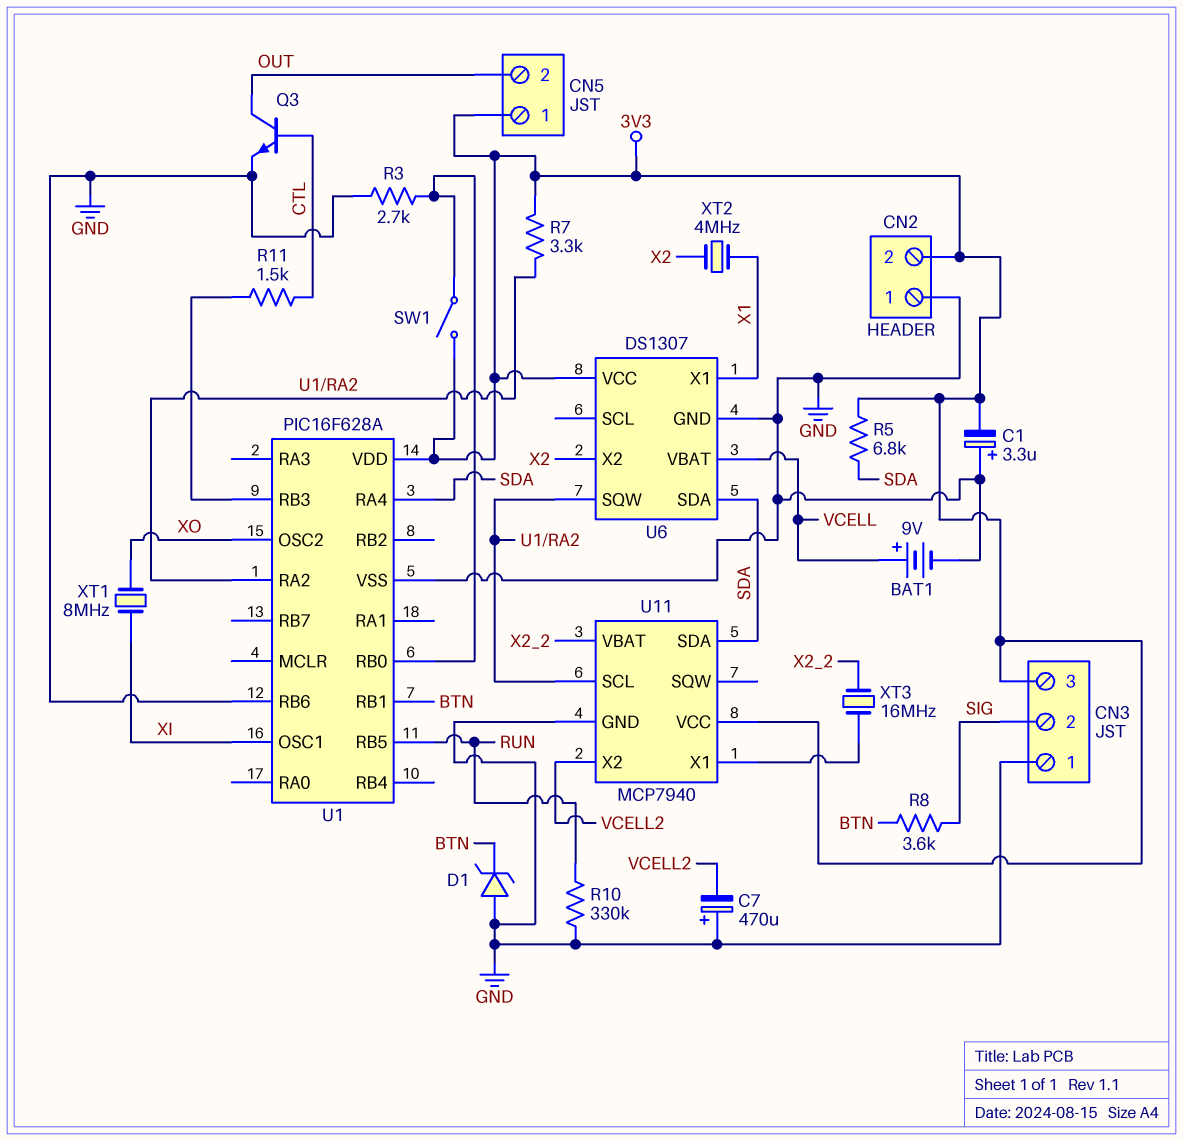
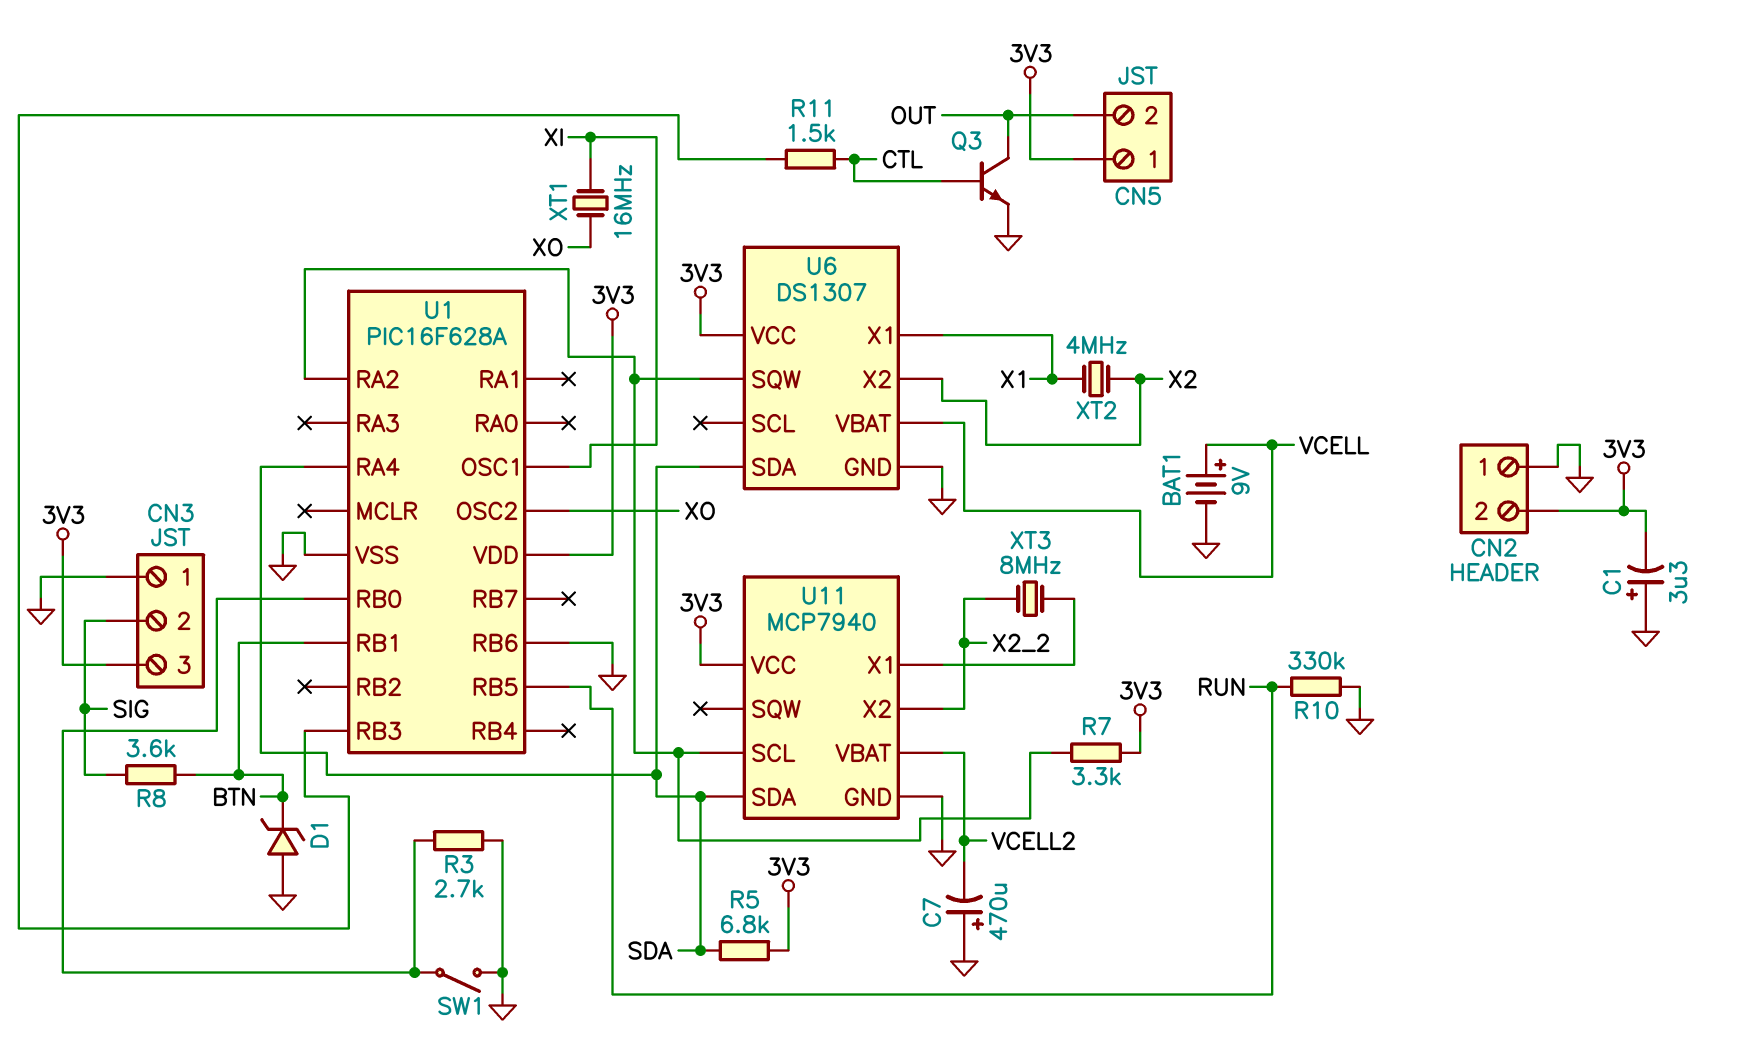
SW1: switch (3V3, U1/RB0) -> switch (GND, U1/RB0)
U11 pin VBAT: X2_2 -> VCELL2
U11 pin X2: VCELL2 -> X2_2
XT1: 8MHz (XI, XO) -> 16MHz (XI, XO)
XT3: 16MHz (U11/X1, X2_2) -> 8MHz (U11/X1, X2_2)

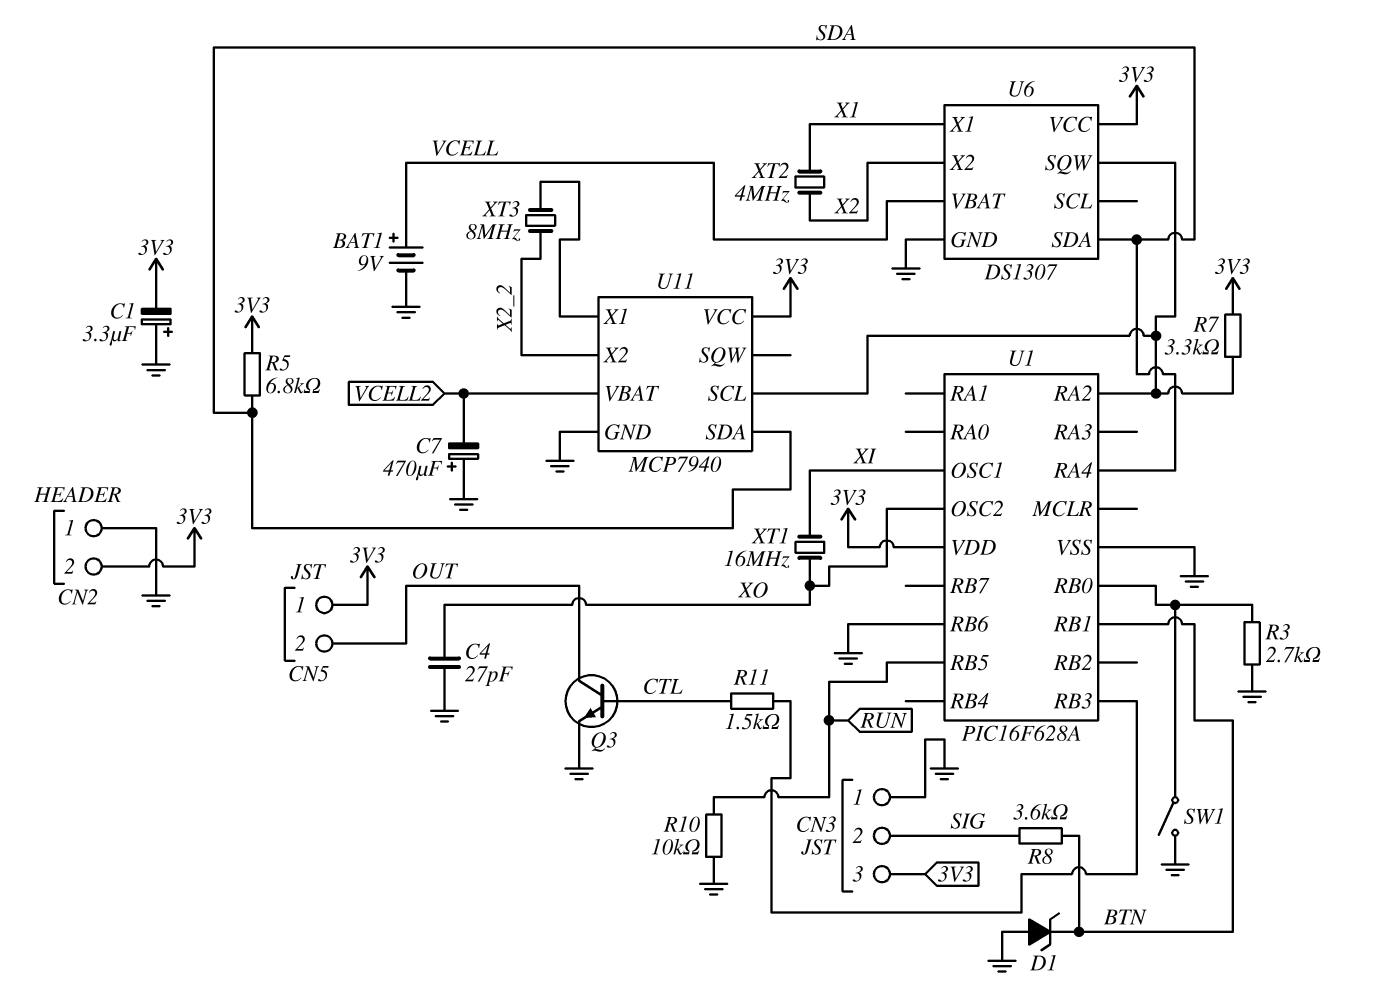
C4: none -> 27pF (GND, XO)
R10: 330k (GND, RUN) -> 10k (GND, RUN)

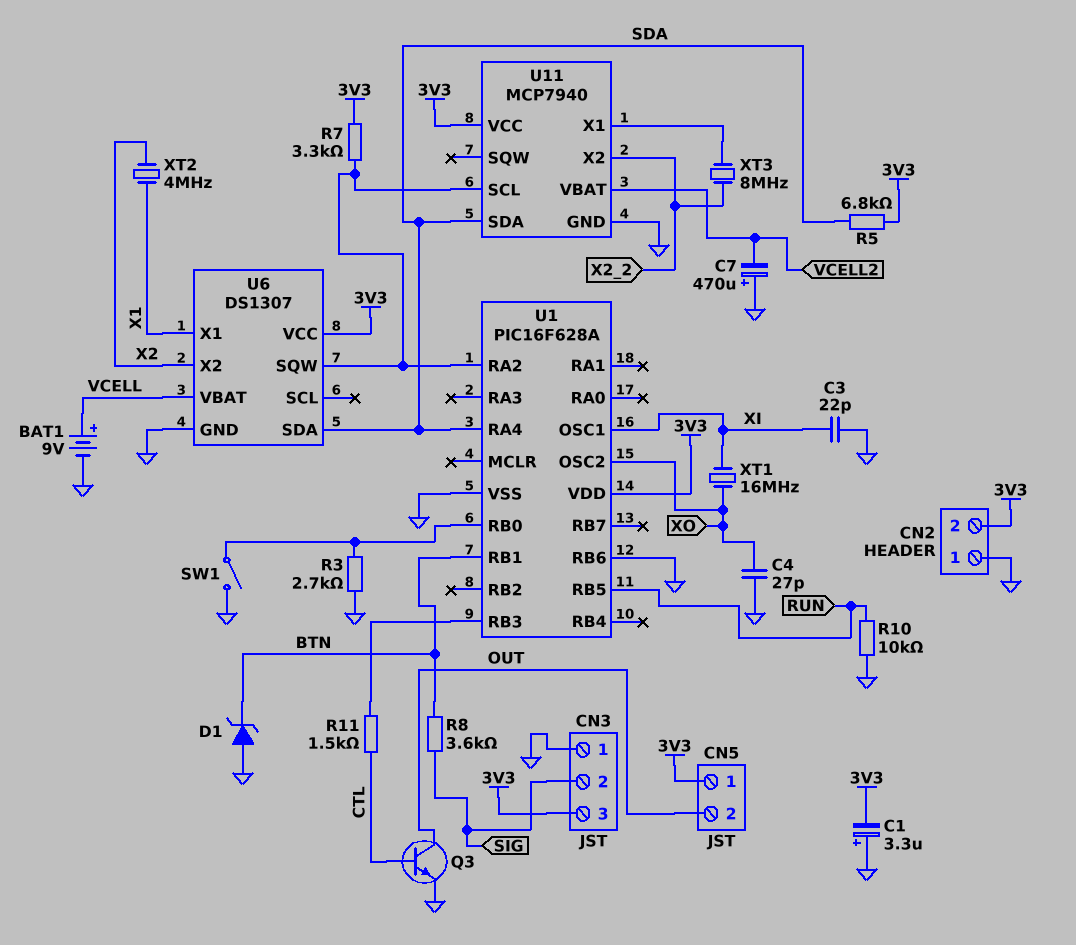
C3: none -> 22pF (GND, XI)

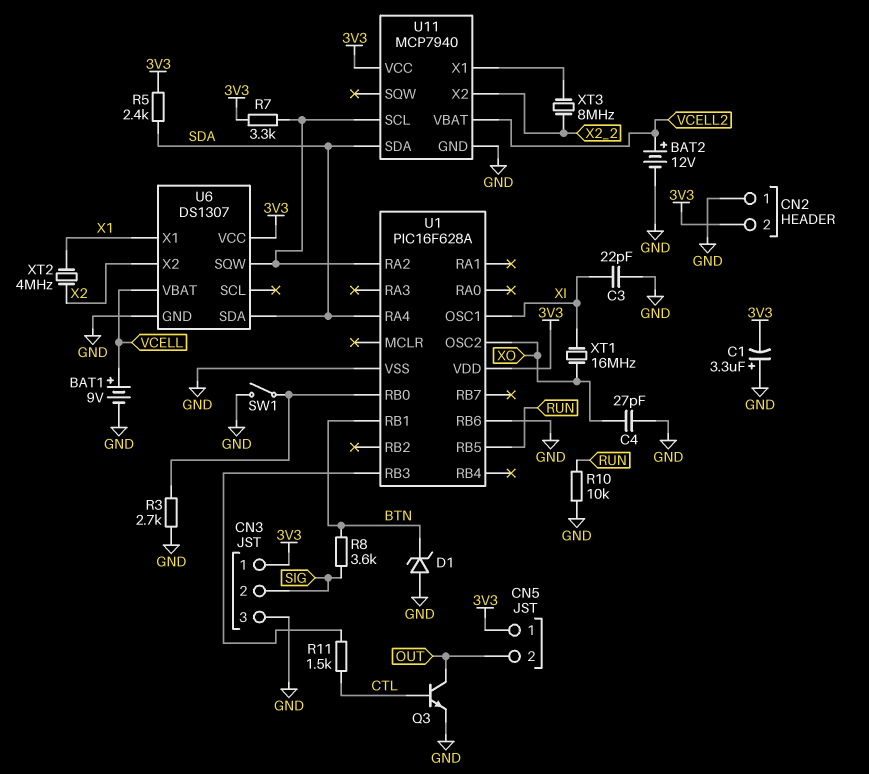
BAT2: none -> 12V (plus VCELL2, minus GND)
C7: 470uF (plus GND, minus VCELL2) -> none
CN3 pin 1: GND -> 3V3
CN3 pin 3: 3V3 -> GND
R5: 6.8k (3V3, SDA) -> 2.4k (3V3, SDA)

